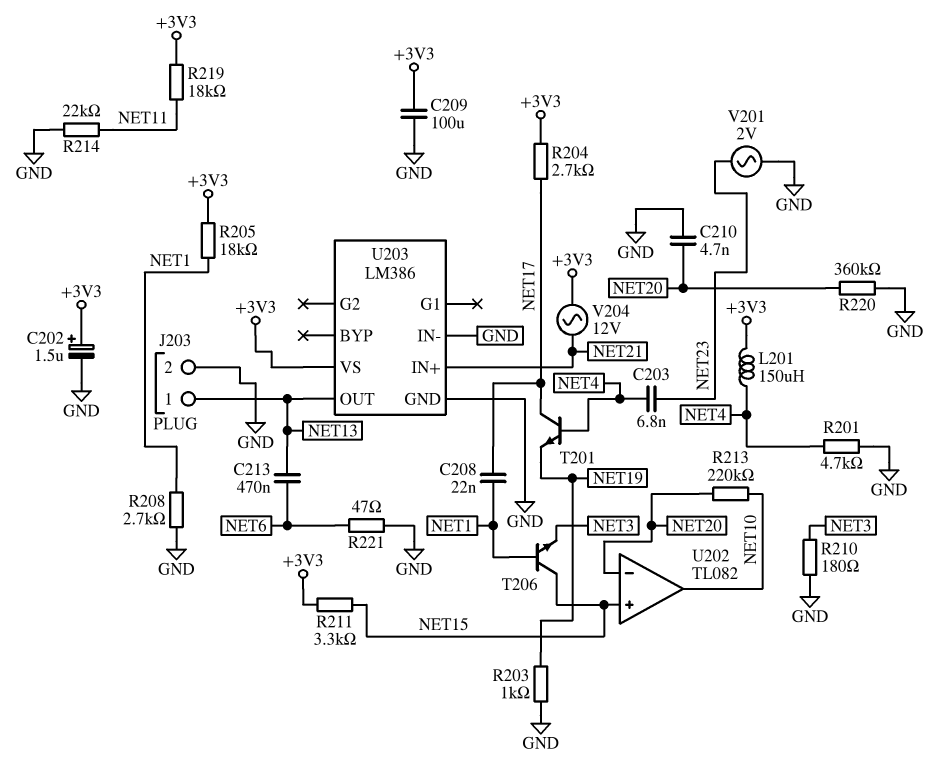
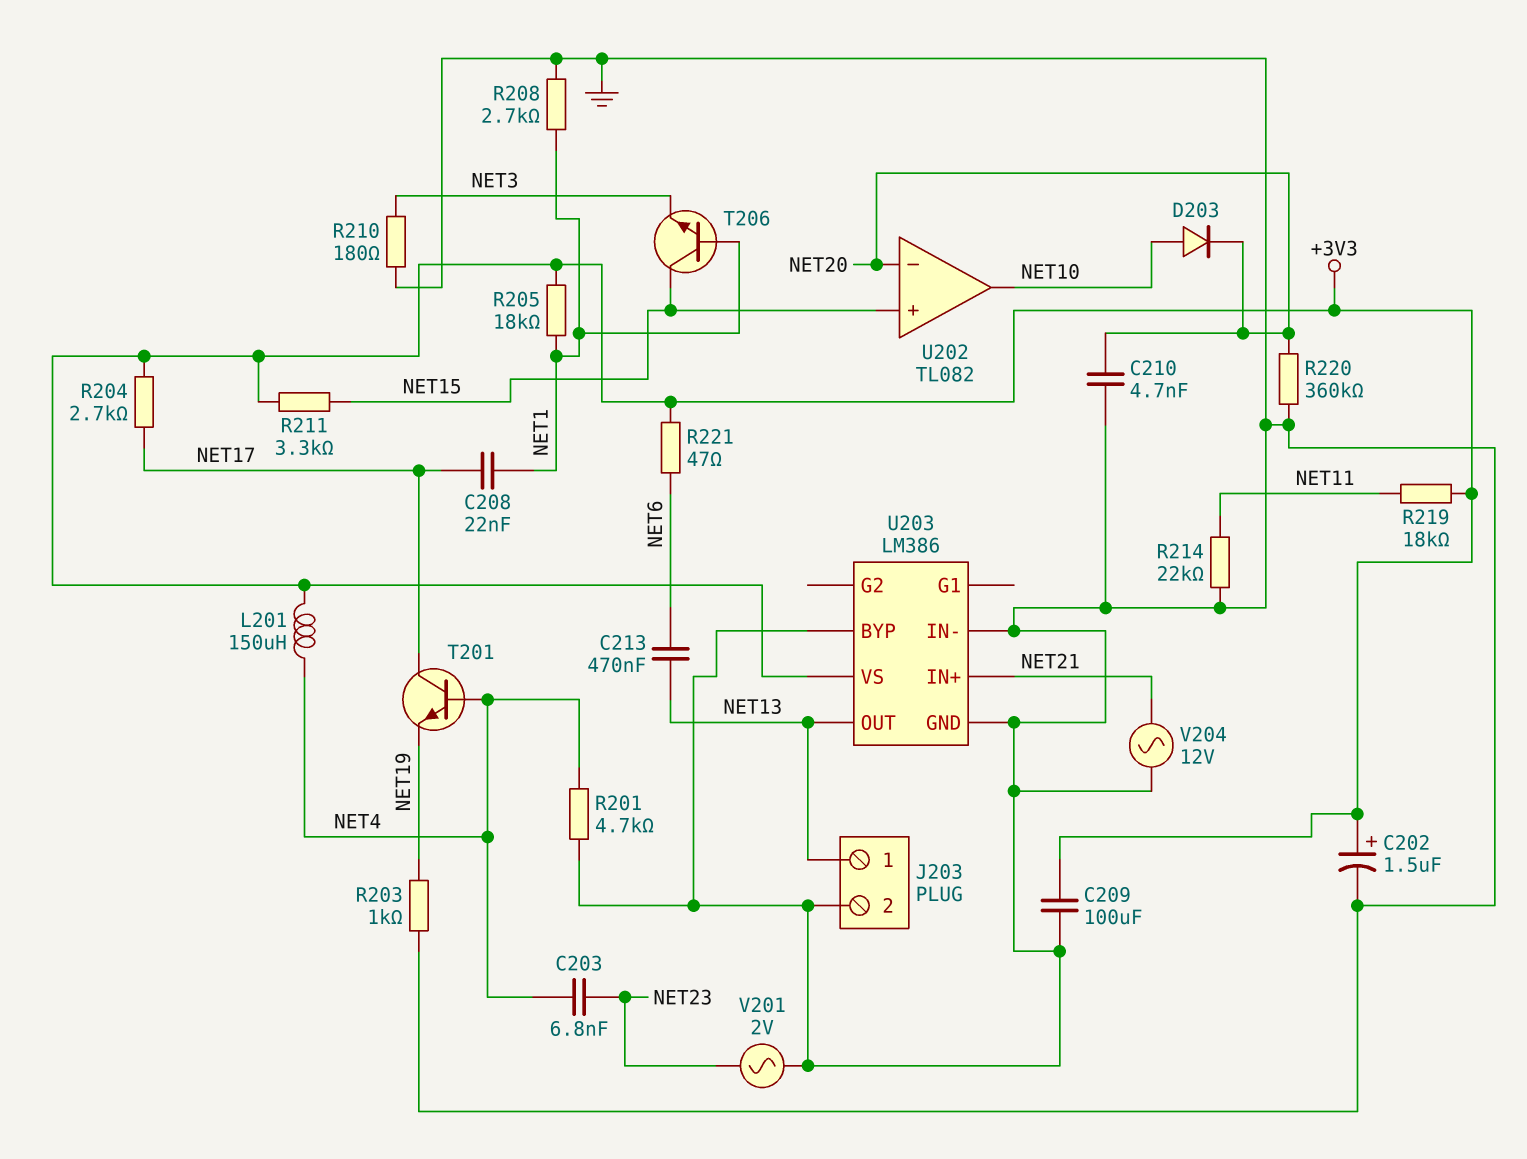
D203: none -> diode (A NET10, K NET20)
R213: 220k (NET10, NET20) -> none
R221: 47 (GND, NET6) -> 47 (+3V3, NET6)
U203 pin BYP: none -> GND
V204: AC 12V (+3V3, NET21) -> AC 12V (GND, NET21)

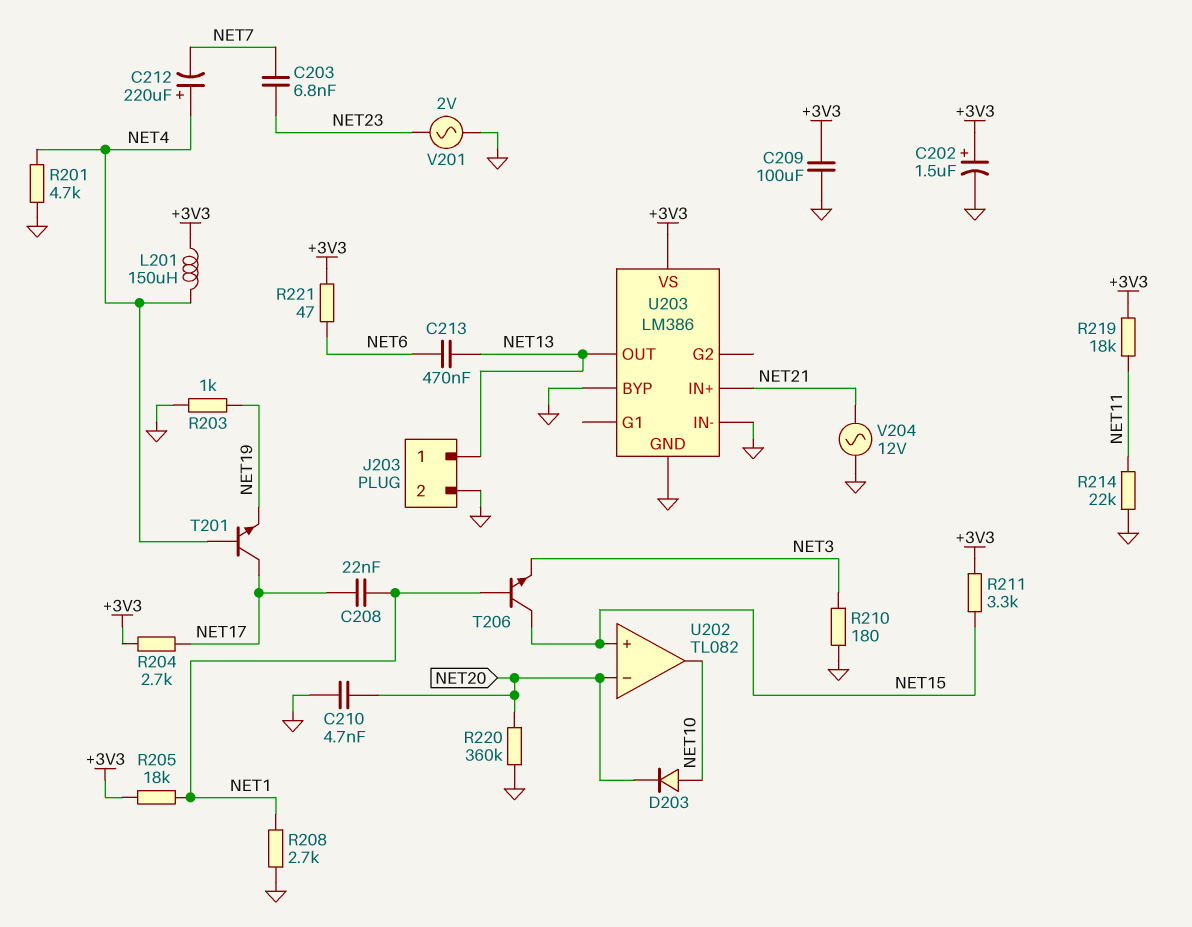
C203: 6.8nF (NET4, NET23) -> 6.8nF (NET7, NET23)
C212: none -> 220uF (plus NET4, minus NET7)

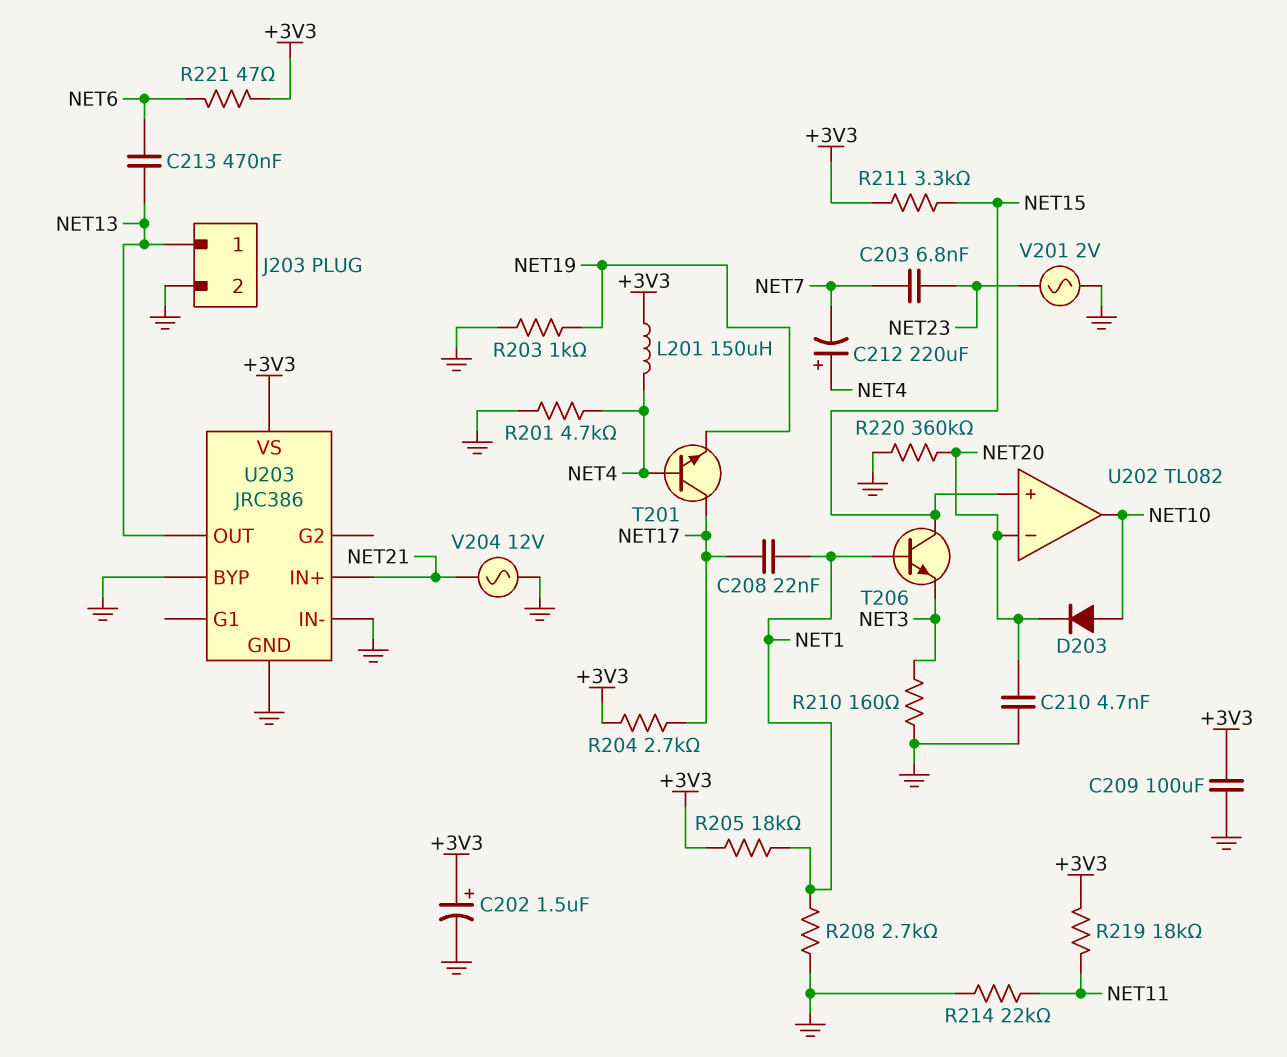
R210: 180 (GND, NET3) -> 160 (GND, NET3)
U203: LM386 -> JRC386

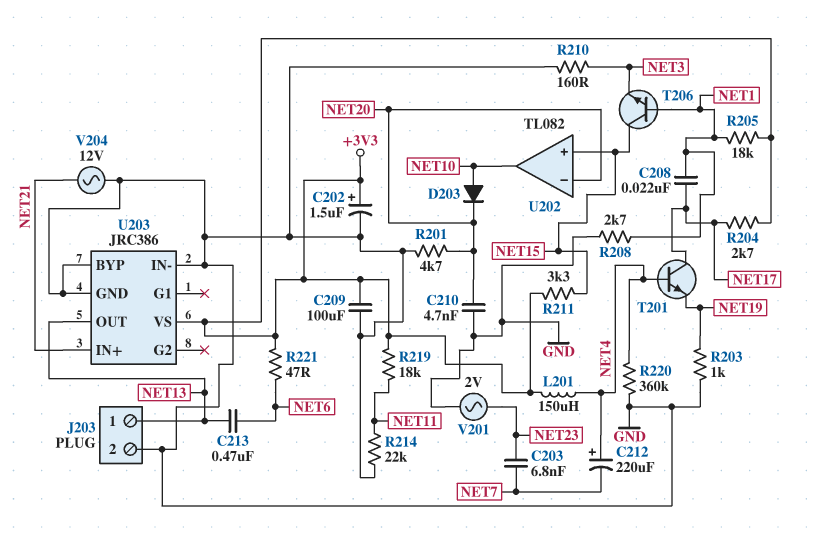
R201: 4.7k (GND, NET4) -> 4.7k (GND, NET20)
R220: 360k (GND, NET20) -> 360k (GND, NET4)

